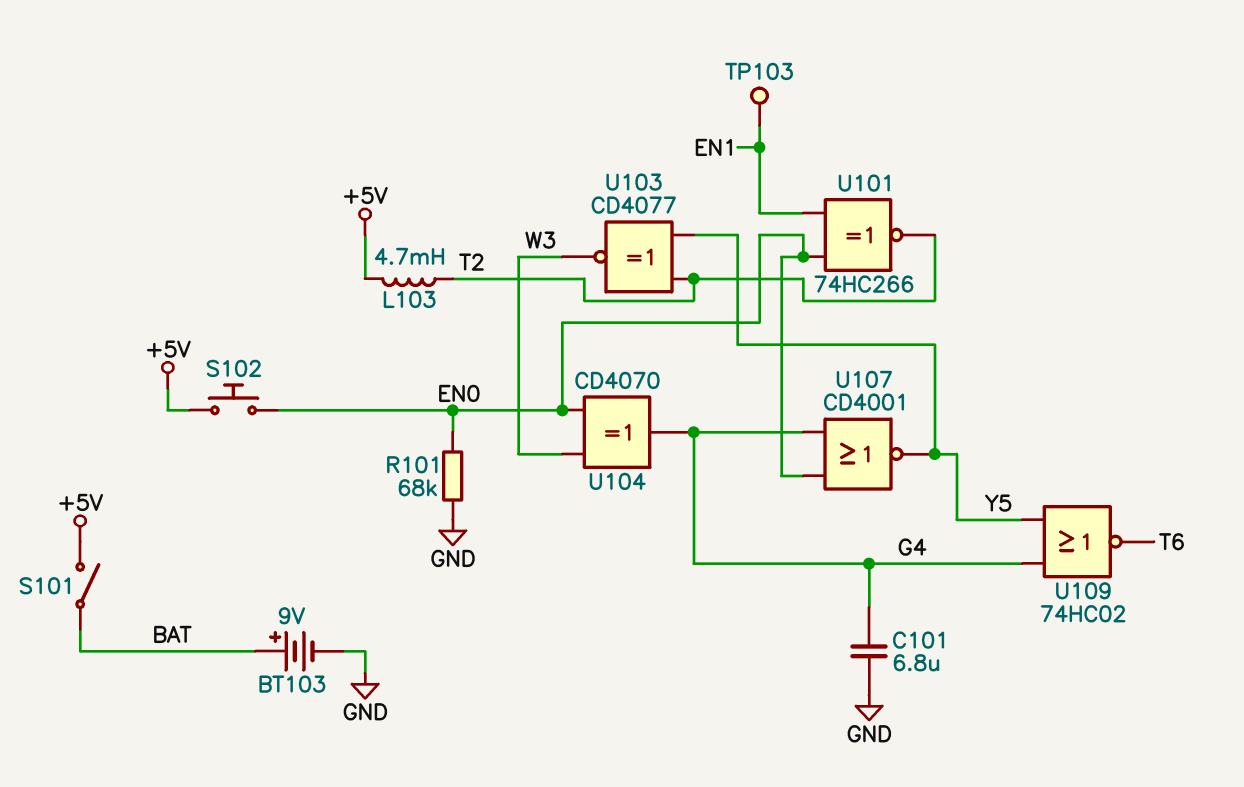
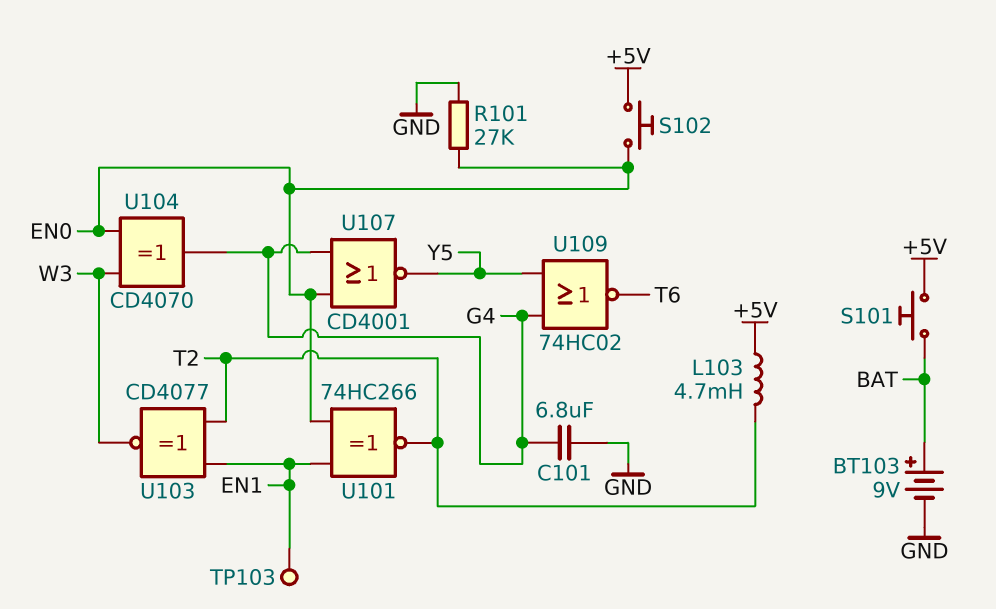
R101: 68k (EN0, GND) -> 27k (EN0, GND)
S101: switch (+5V, BAT) -> button (+5V, BAT)
U103: XNOR CD4077 (in T2, in Y5, out W3) -> XNOR CD4077 (in EN1, in T2, out W3)

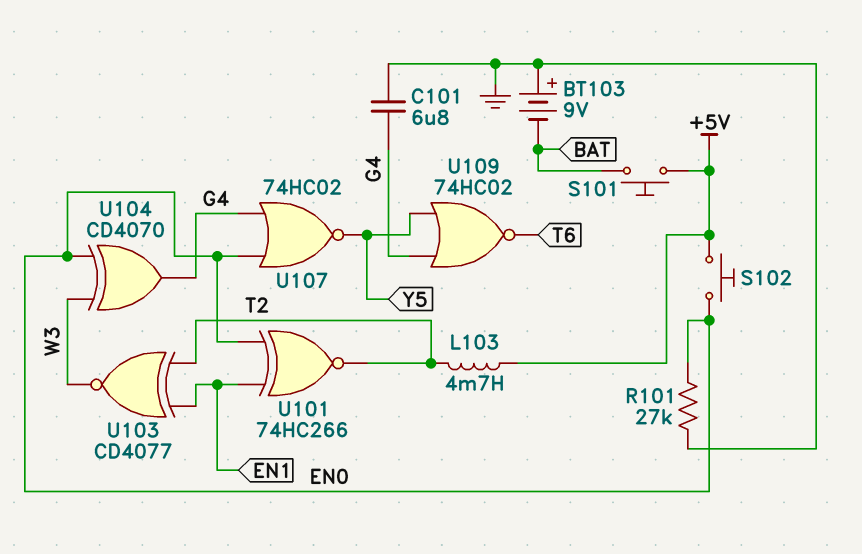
BT103: 9V (plus BAT, minus GND) -> 9V (plus GND, minus BAT)
TP103: test point (EN1) -> none
U107: NOR CD4001 (in EN0, in G4, out Y5) -> NOR 74HC02 (in EN0, in G4, out Y5)

